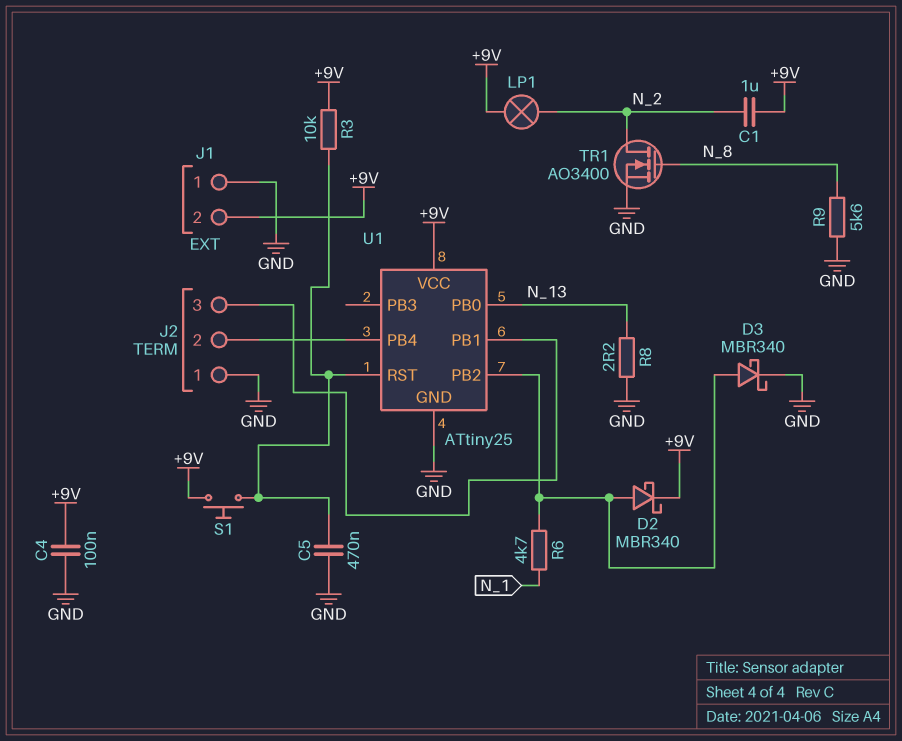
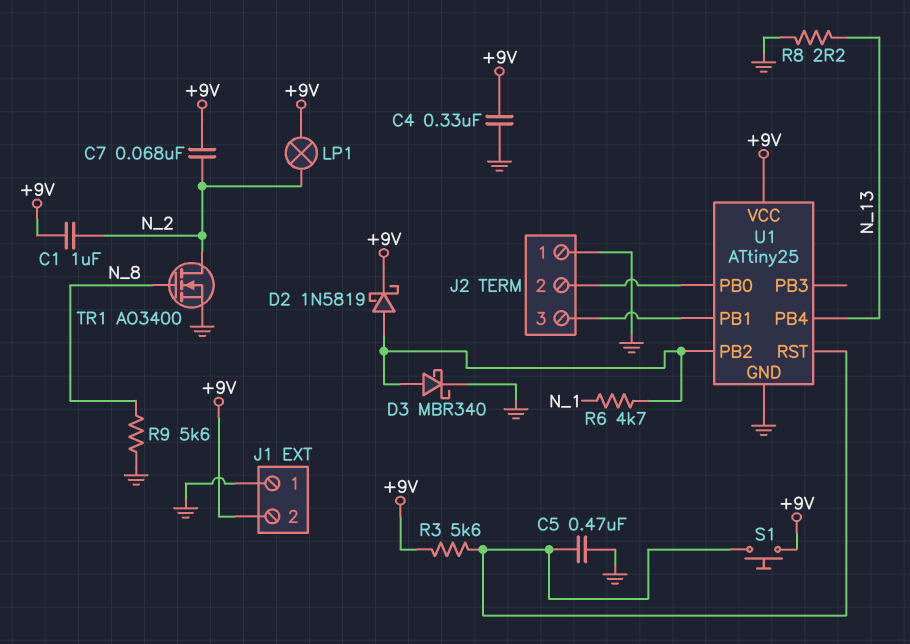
C4: 100nF (+9V, GND) -> 330nF (+9V, GND)
C7: none -> 68nF (+9V, N_2)
D2: schottky MBR340 (A U1/PB2, K +9V) -> schottky 1N5819 (A U1/PB2, K +9V)
R3: 10k (+9V, U1/RST) -> 5.6k (+9V, U1/RST)
U1 pin PB0: N_13 -> J2/2
U1 pin PB4: J2/2 -> N_13

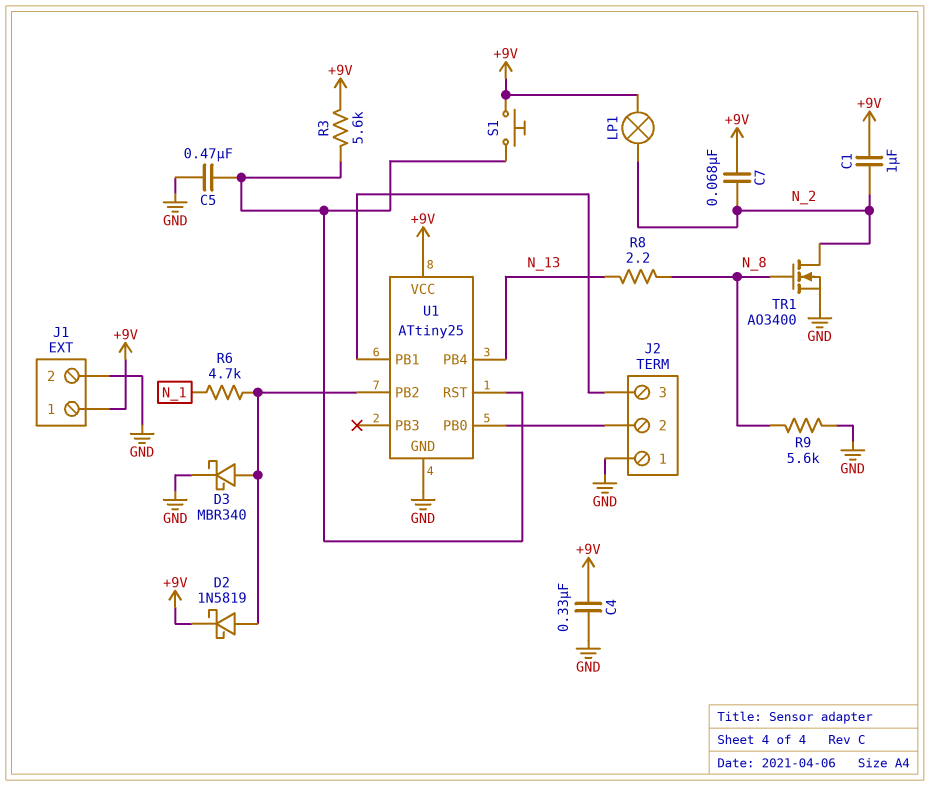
J1 pin 1: GND -> +9V
J1 pin 2: +9V -> GND
R8: 2.2 (GND, N_13) -> 2.2 (N_8, N_13)

